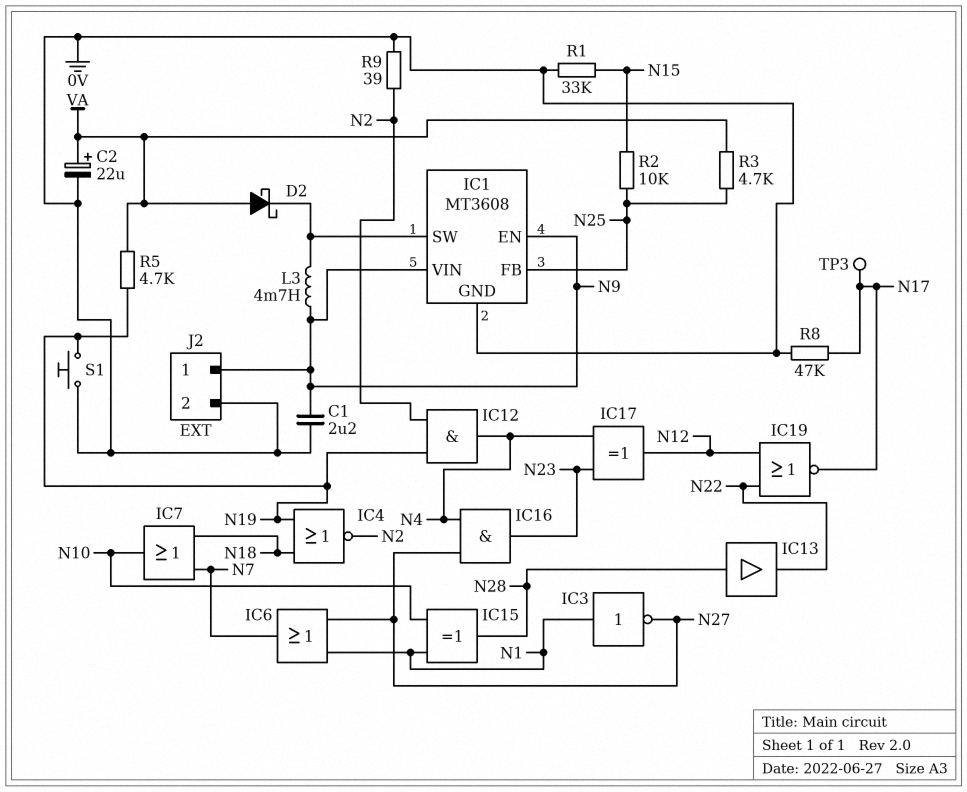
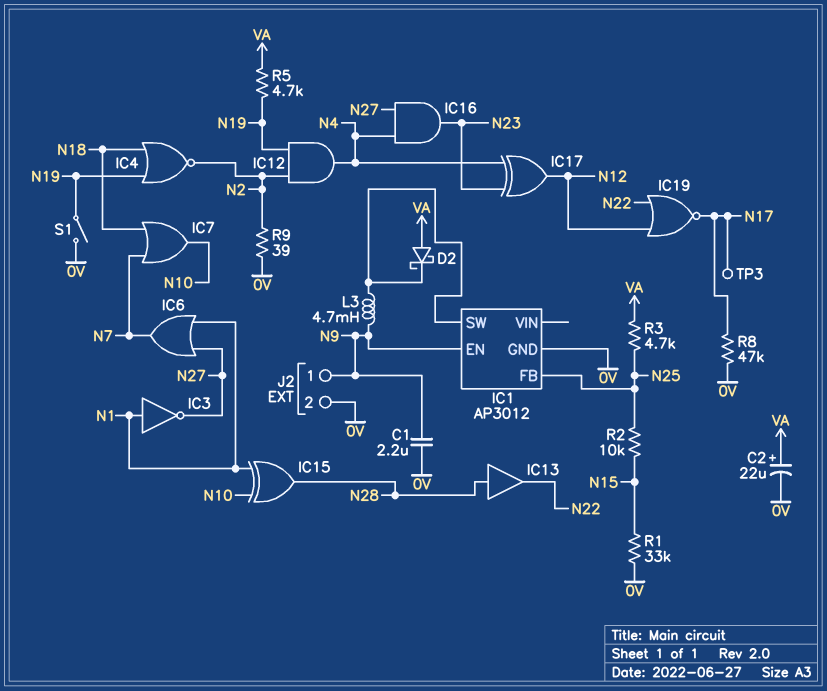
IC1: MT3608 -> AP3012
IC1 pin VIN: N9 -> none
S1: button (0V, N19) -> switch (0V, N19)

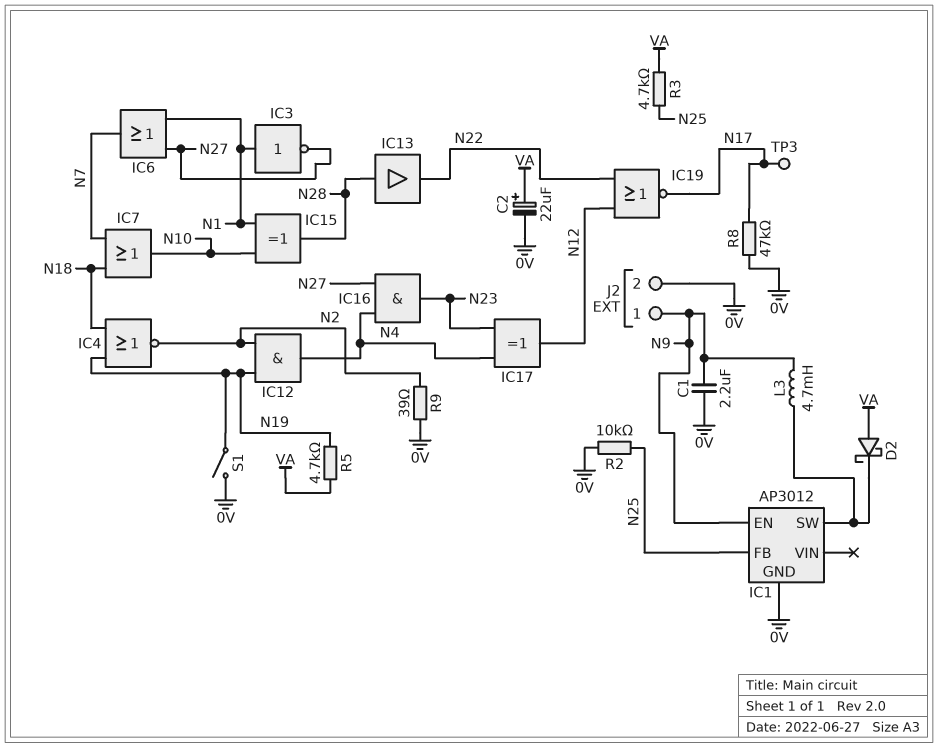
R1: 33k (0V, N15) -> none
R2: 10k (N15, N25) -> 10k (0V, N25)

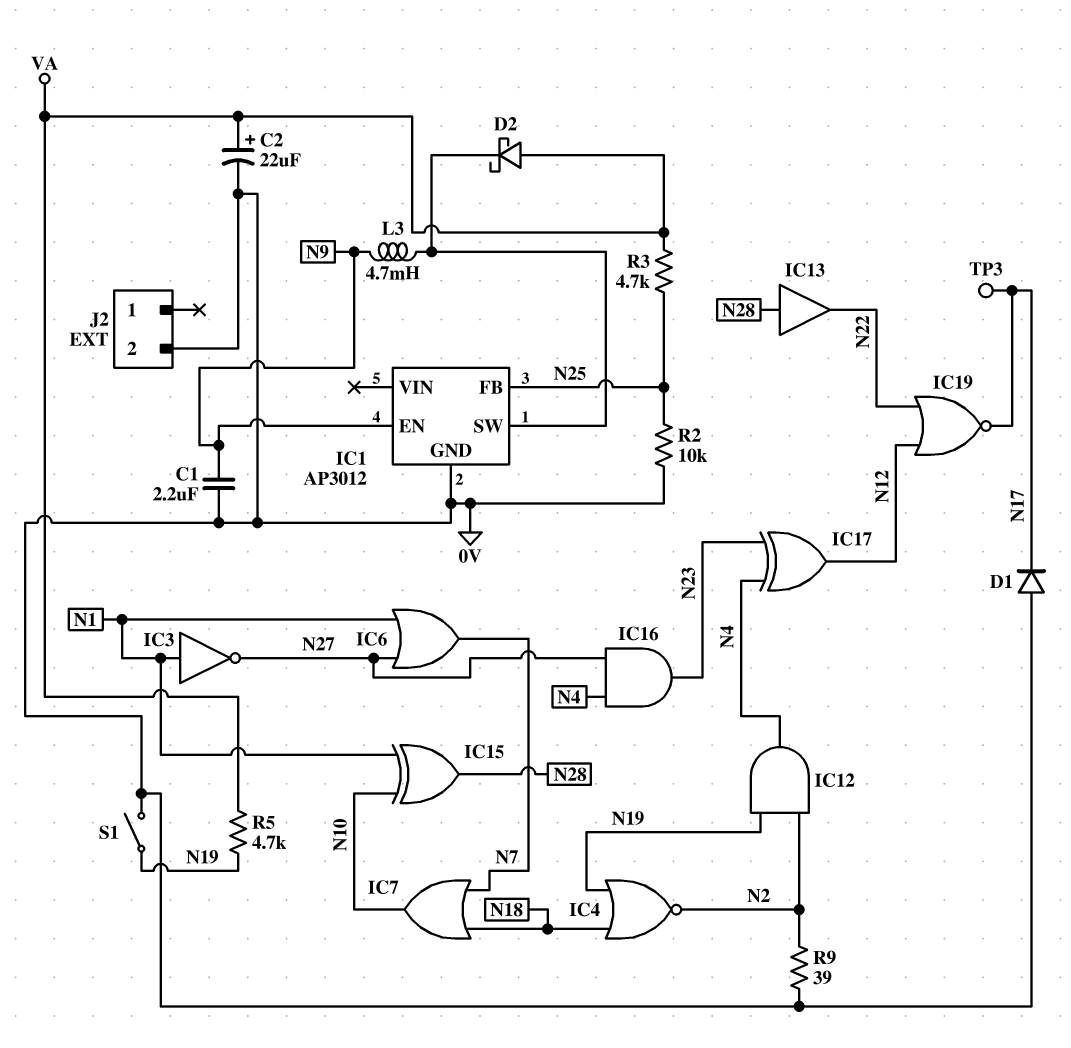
D1: none -> diode (A 0V, K N17)
J2 pin 1: N9 -> none
R8: 47k (0V, N17) -> none

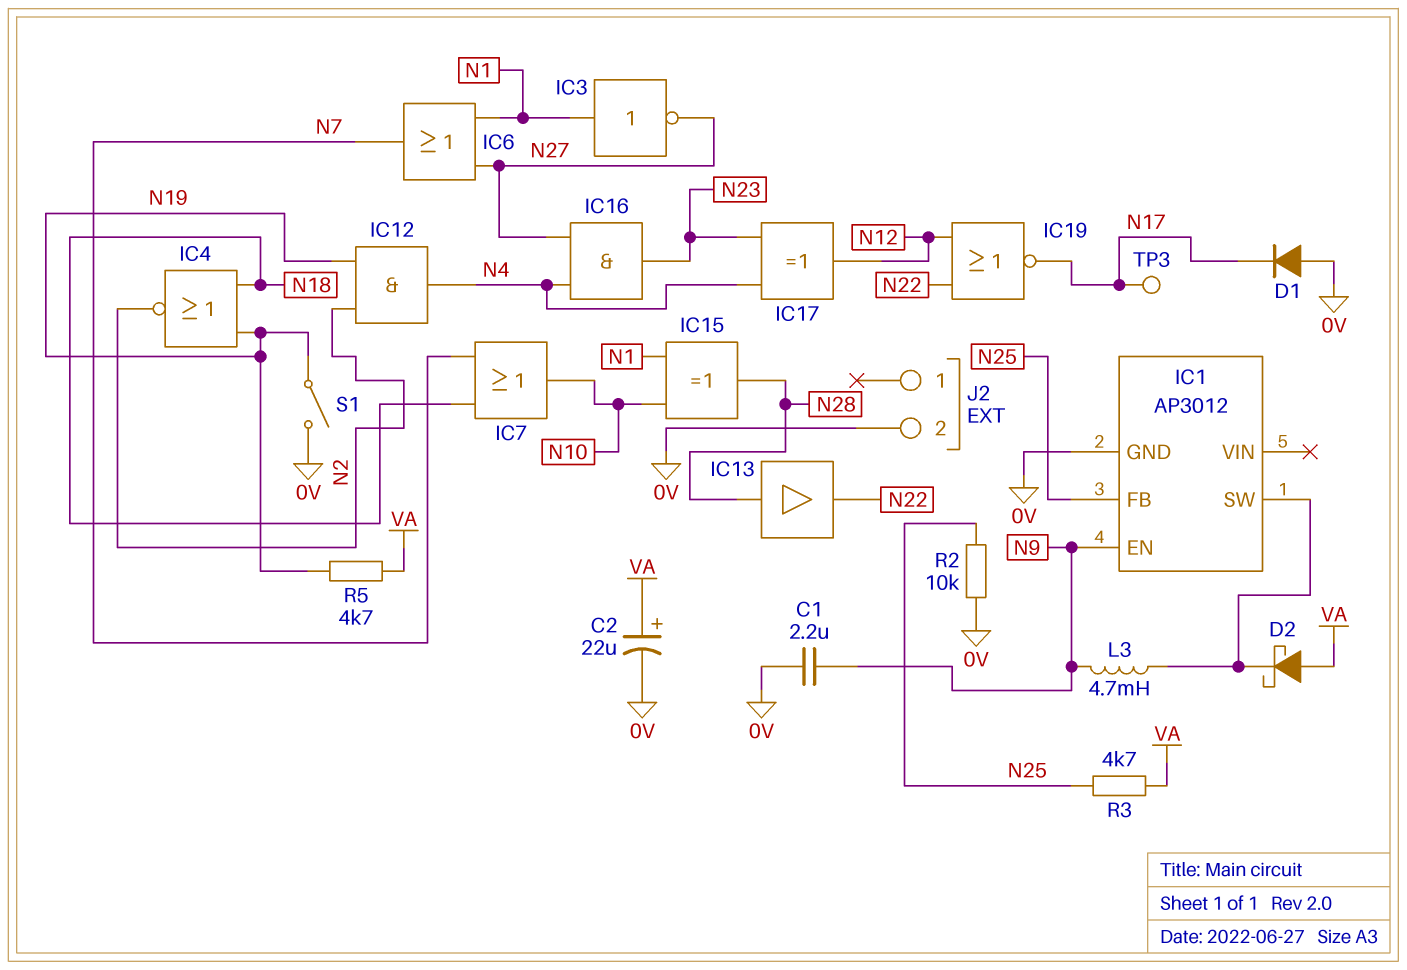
R9: 39 (0V, N2) -> none

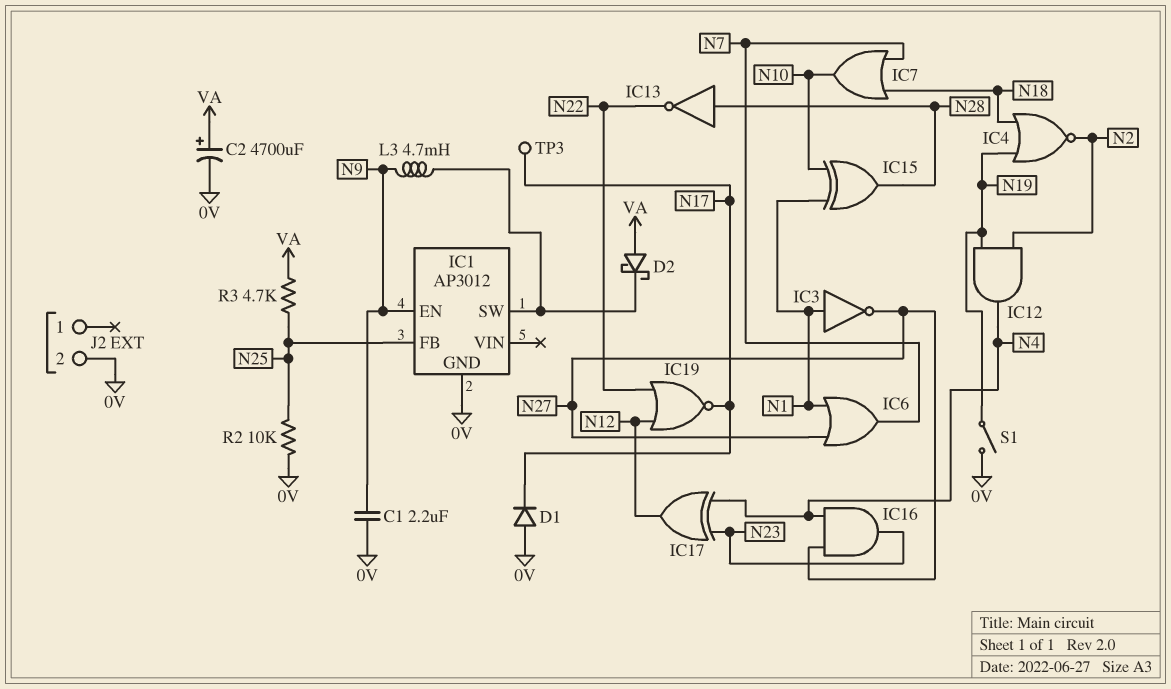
C2: 22uF (plus VA, minus 0V) -> 4700uF (plus VA, minus 0V)
IC13: buffer (in N28, out N22) -> NOT (in N28, out N22)
R5: 4.7k (N19, VA) -> none

